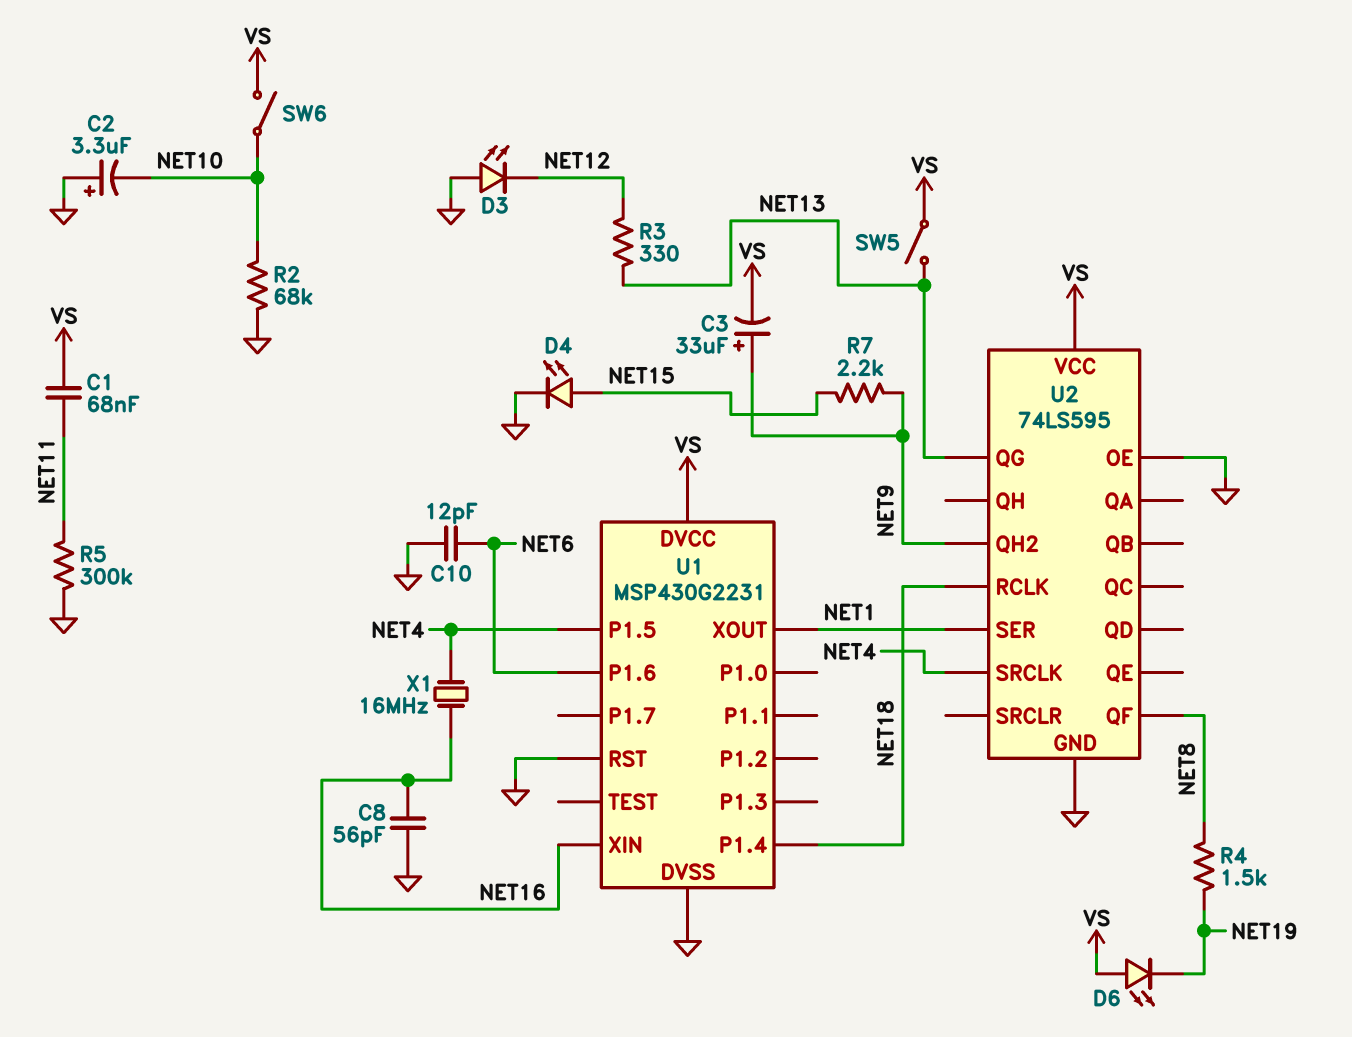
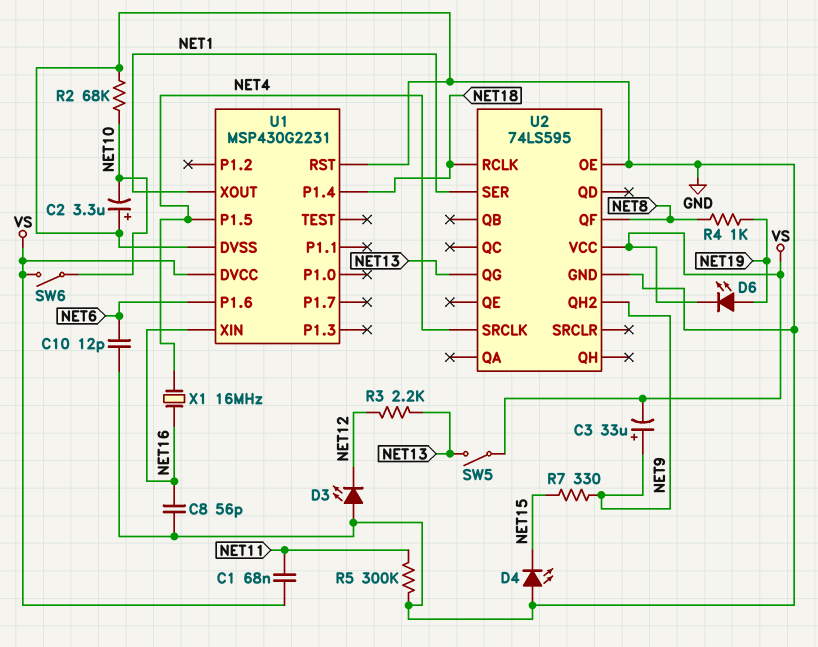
D4: LED (A NET15, K GND) -> LED (A GND, K NET15)
D6: LED (A VS, K NET19) -> LED (A NET19, K VS)
R3: 330 (NET12, NET13) -> 2.2k (NET12, NET13)
R4: 1.5k (NET8, NET19) -> 1k (NET8, NET19)
R7: 2.2k (NET9, NET15) -> 330 (NET9, NET15)

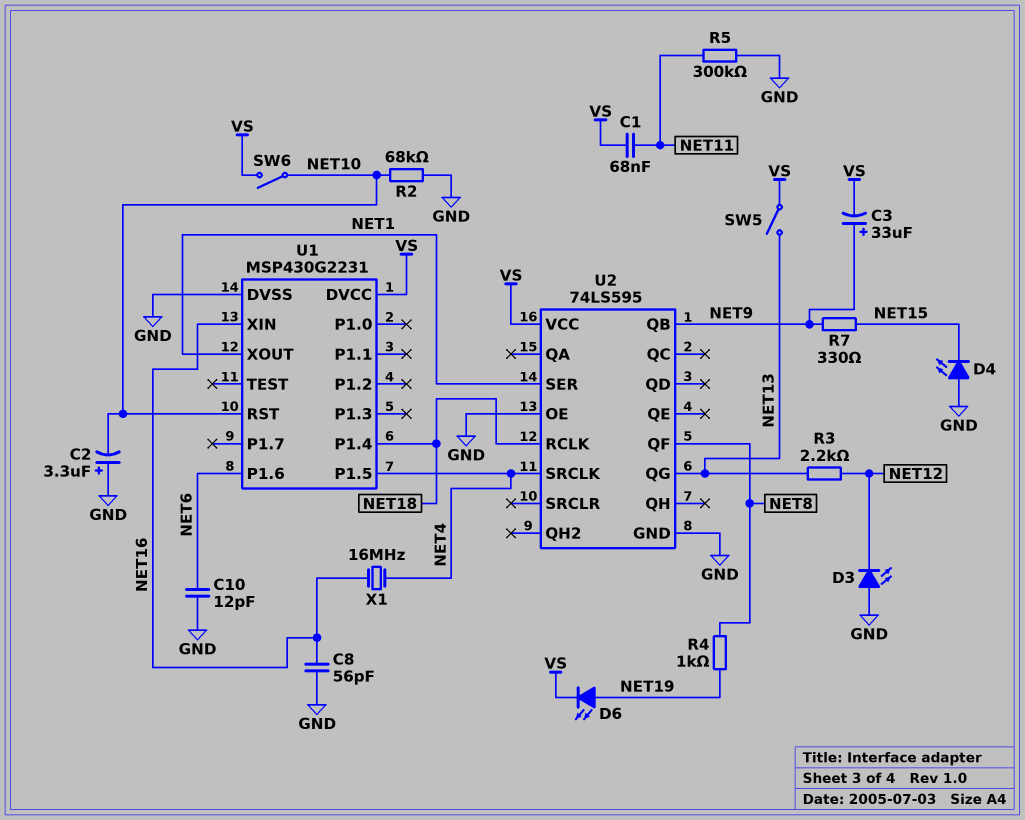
U1 pin RST: GND -> NET10
U2 pin QB: none -> NET9
U2 pin QH2: NET9 -> none

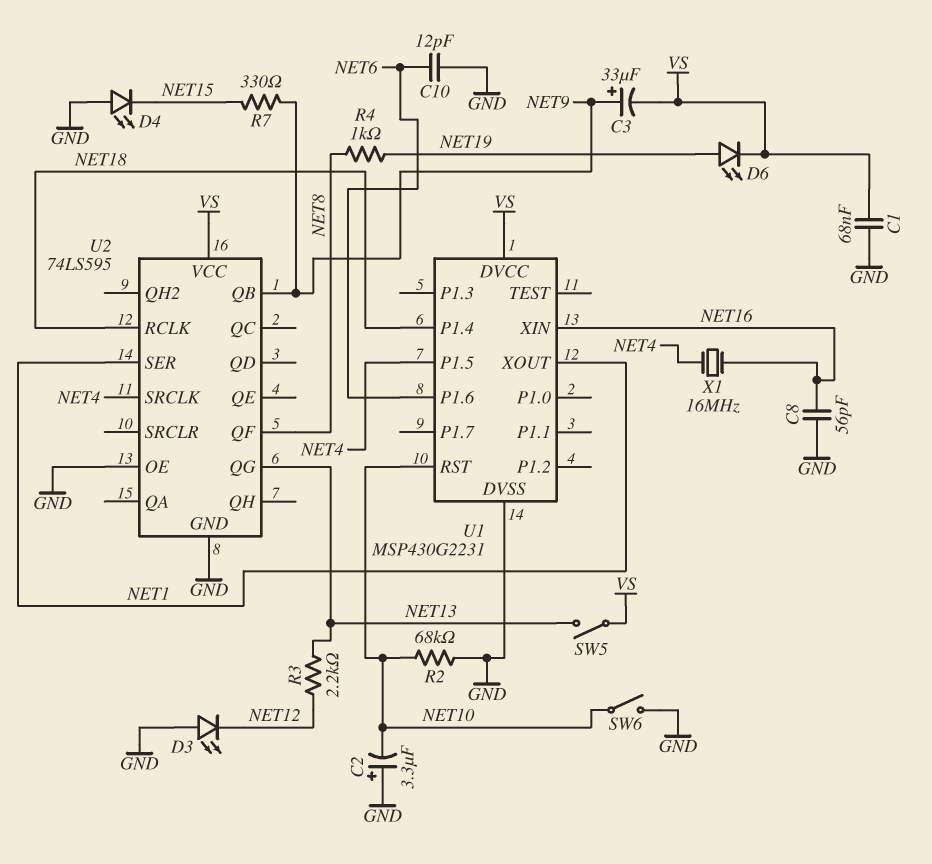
C1: 68nF (NET11, VS) -> 68nF (GND, VS)
R5: 300k (GND, NET11) -> none
SW6: switch (NET10, VS) -> switch (GND, NET10)

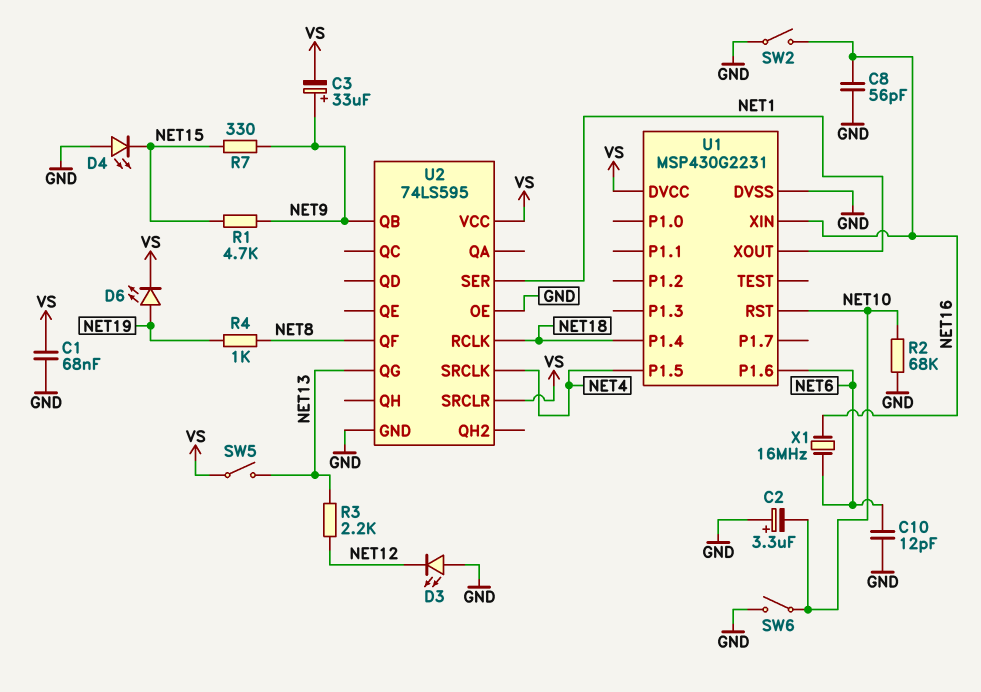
R1: none -> 4.7k (NET9, NET15)
SW2: none -> switch (GND, NET16)
U2 pin SRCLR: none -> VS
X1: 16MHz (NET4, NET16) -> 16MHz (NET6, NET16)

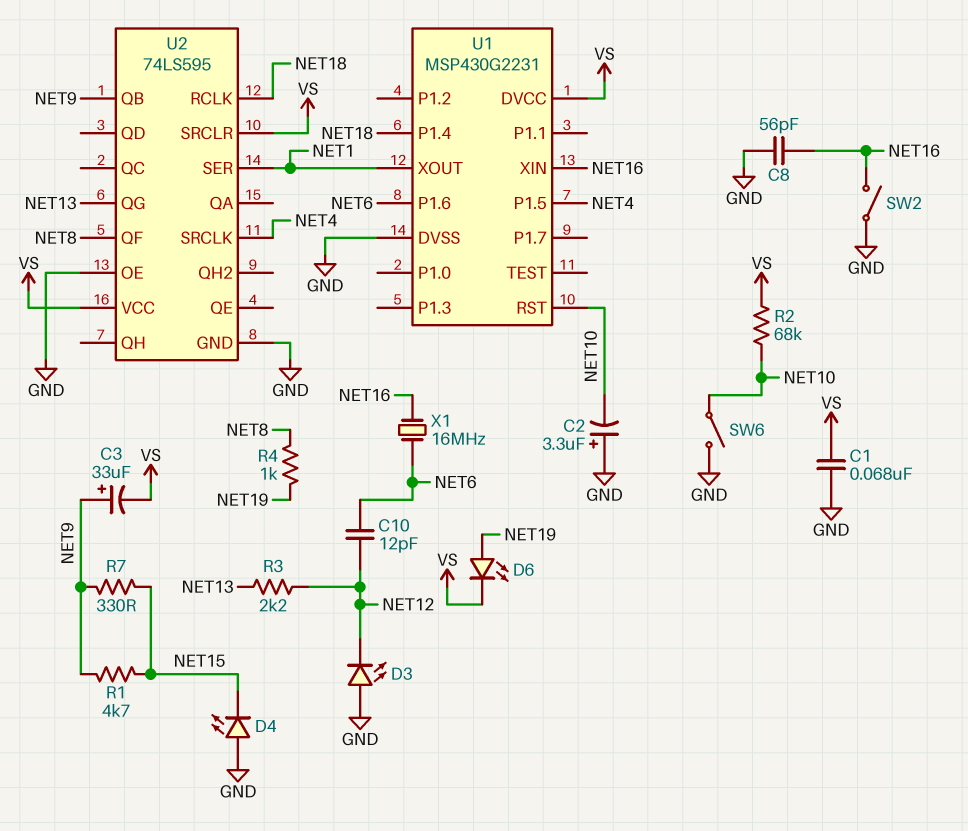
C10: 12pF (GND, NET6) -> 12pF (NET6, NET12)
R2: 68k (GND, NET10) -> 68k (NET10, VS)
SW5: switch (NET13, VS) -> none

